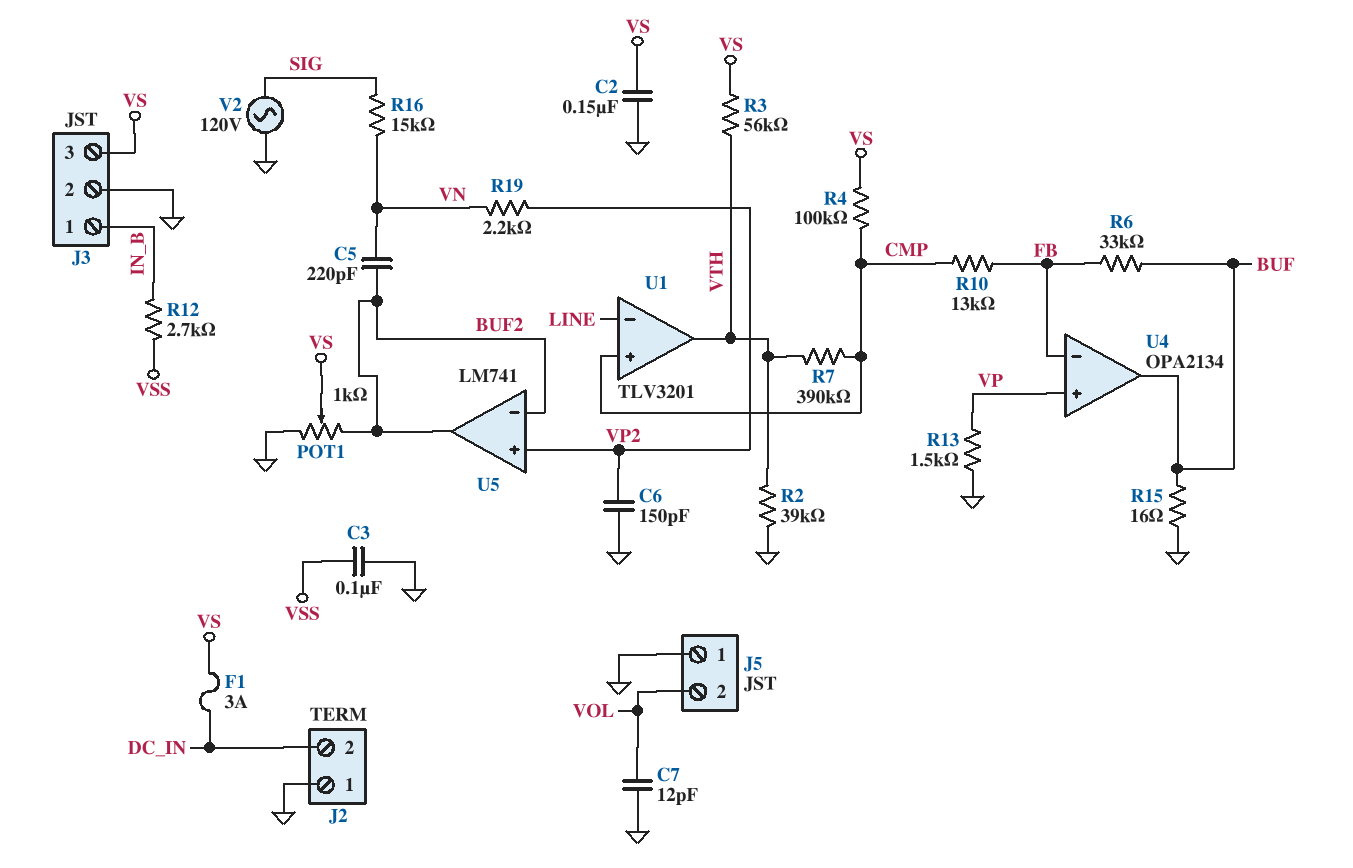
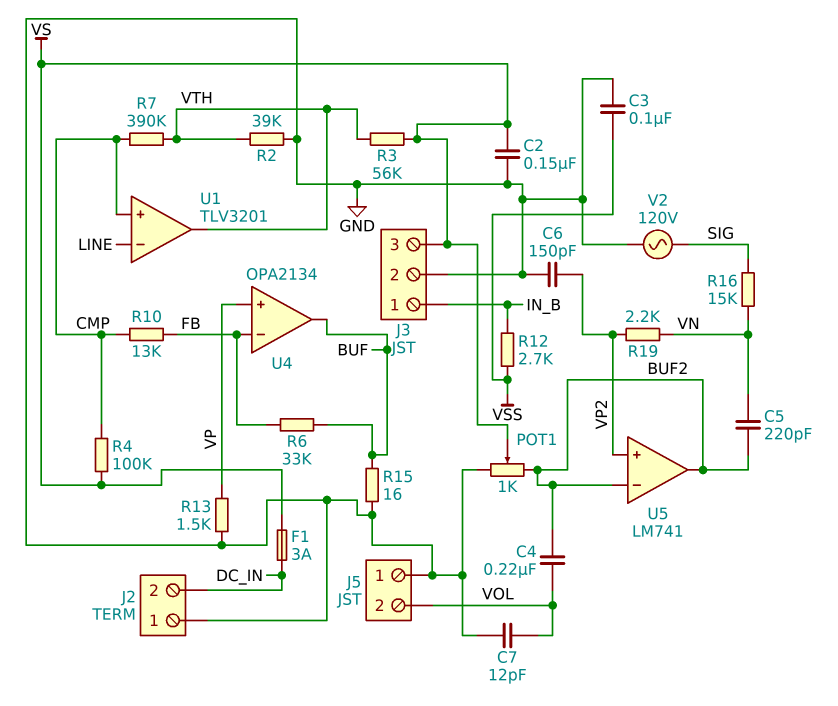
C4: none -> 220nF (BUF2, VOL)

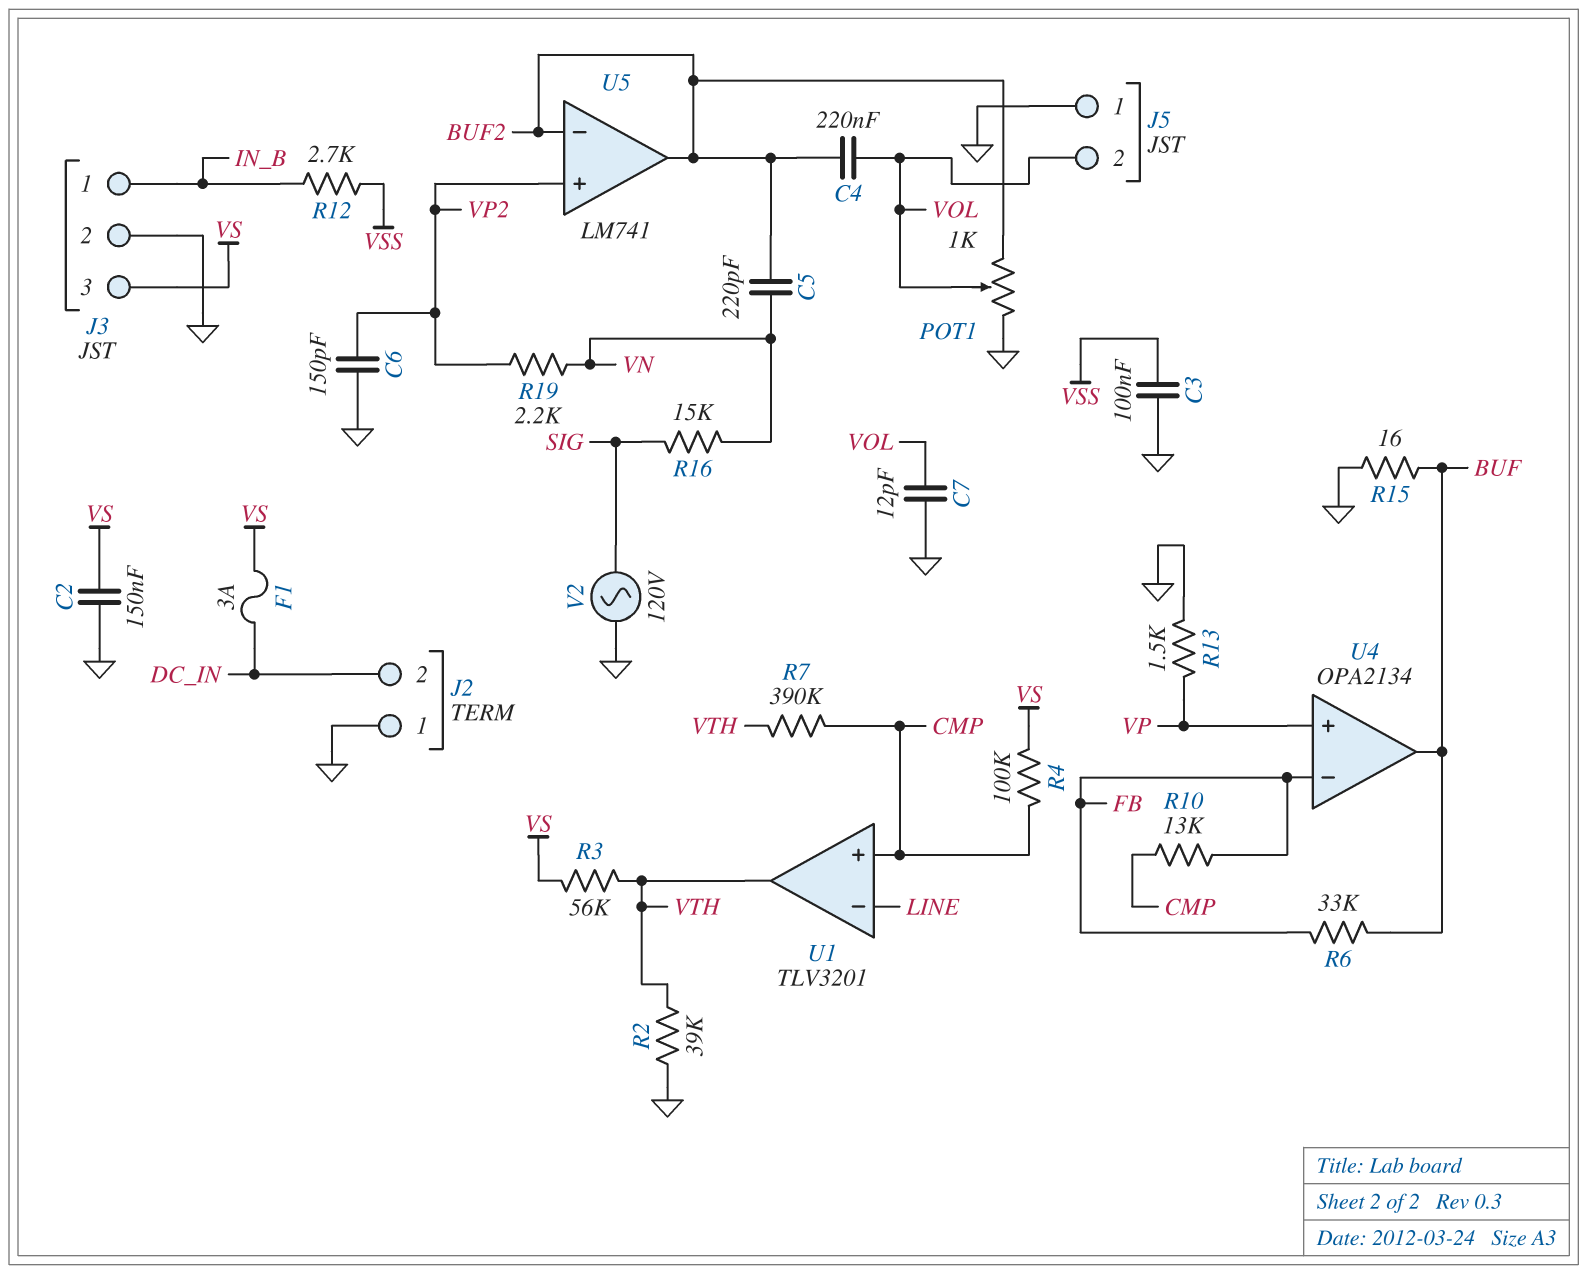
POT1: 1k (BUF2, GND, wiper VS) -> 1k (BUF2, GND, wiper VOL)

